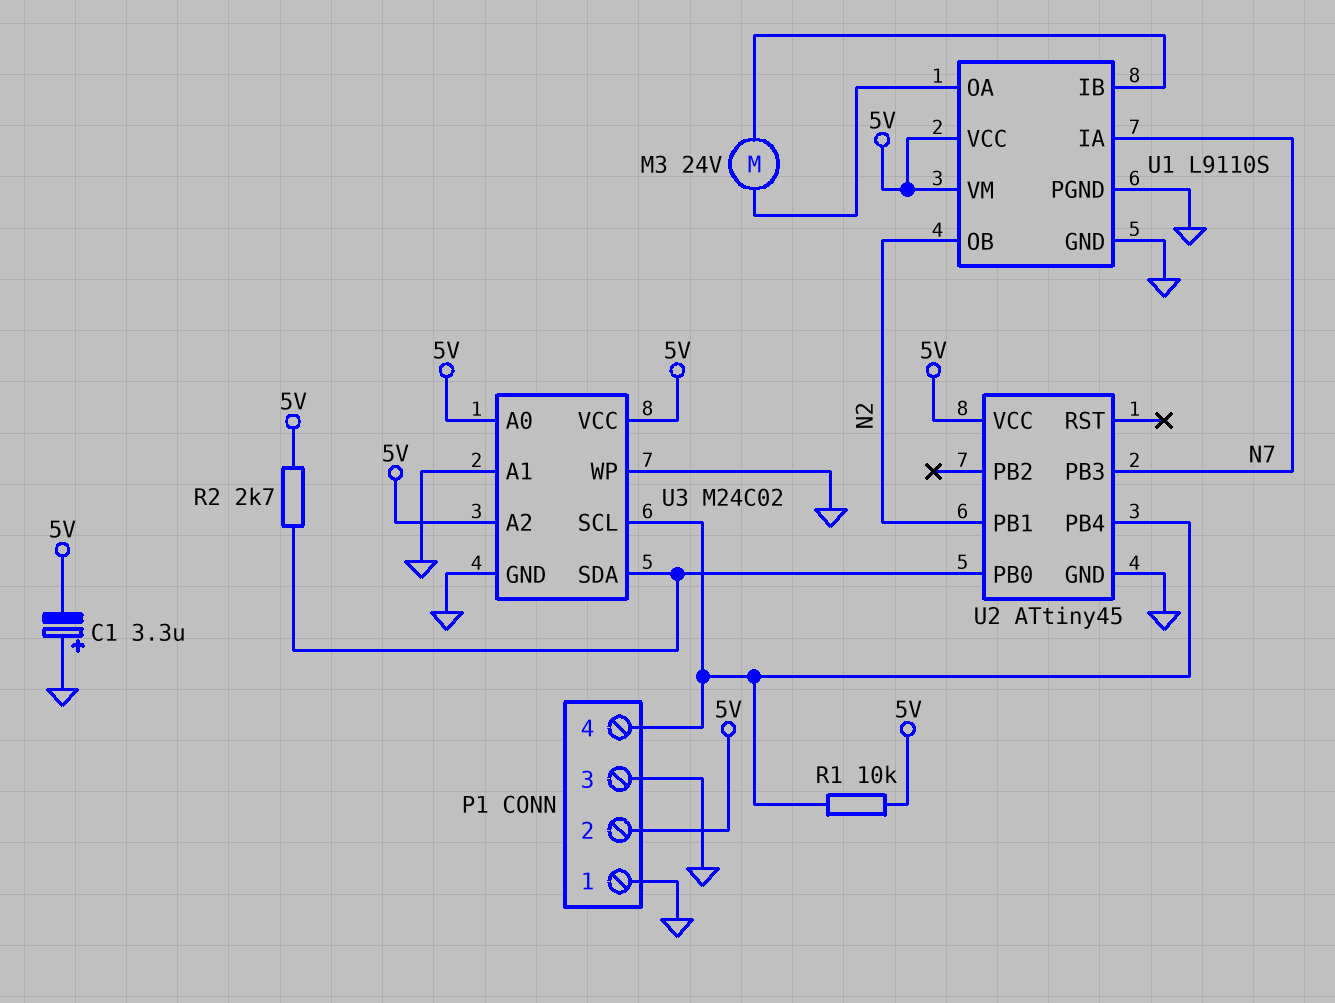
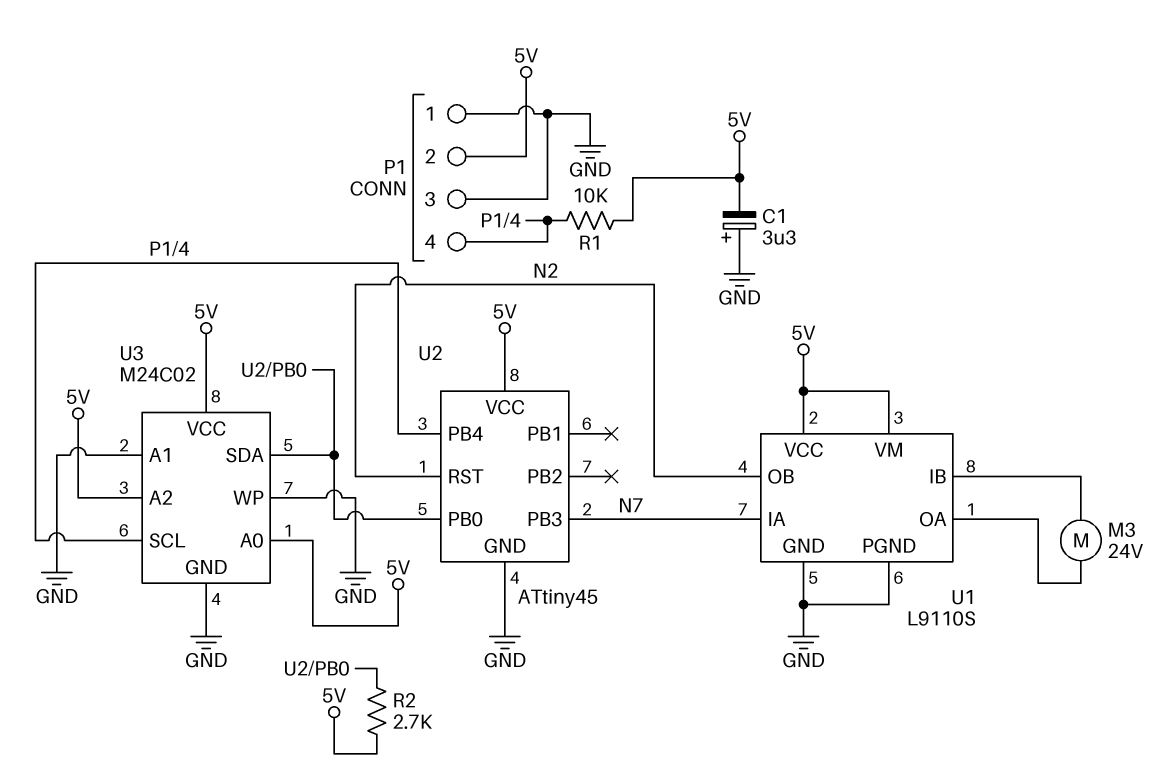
U2 pin PB1: N2 -> none
U2 pin RST: none -> N2

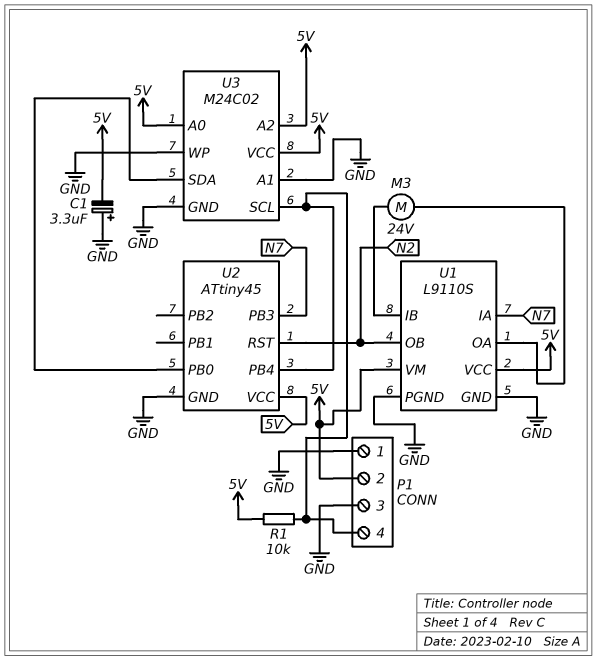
R2: 2.7k (5V, U2/PB0) -> none

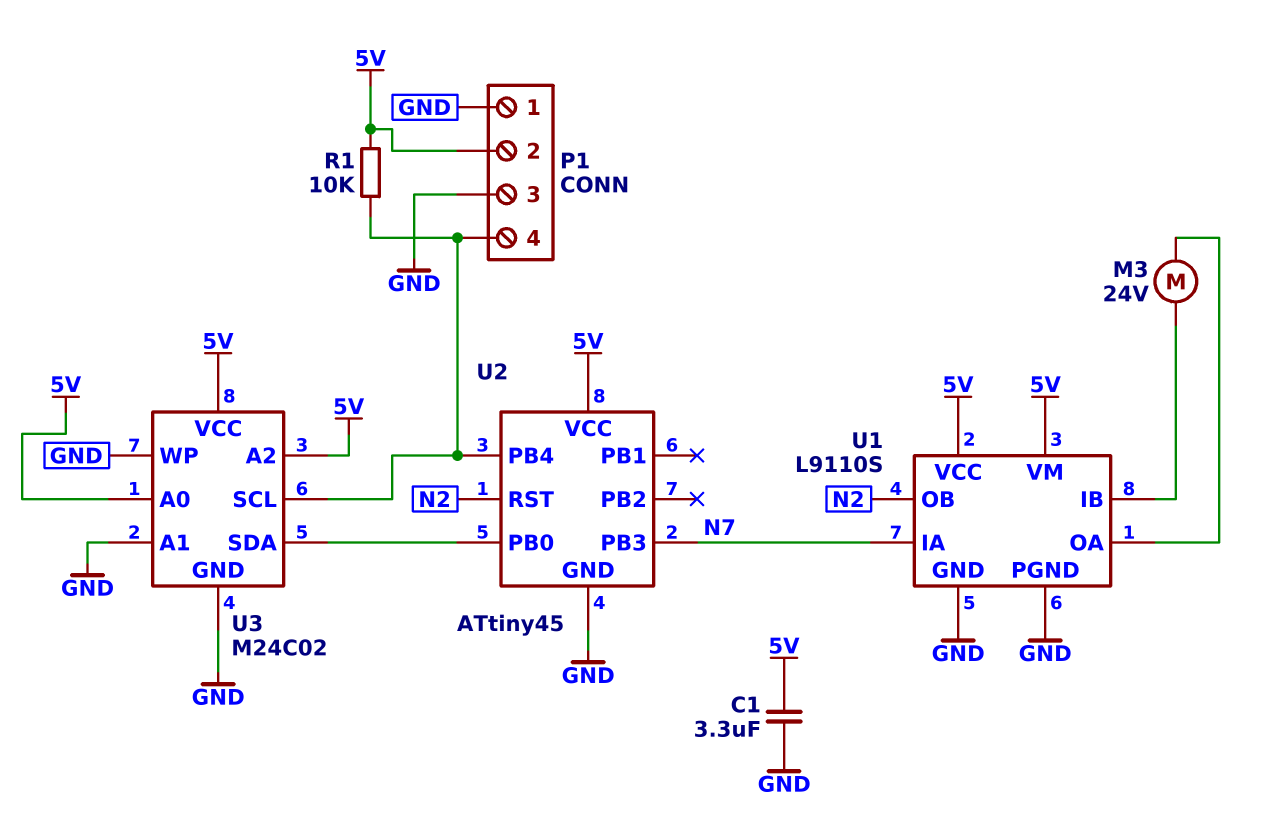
C1: 3.3uF (plus GND, minus 5V) -> 3.3uF (5V, GND)

